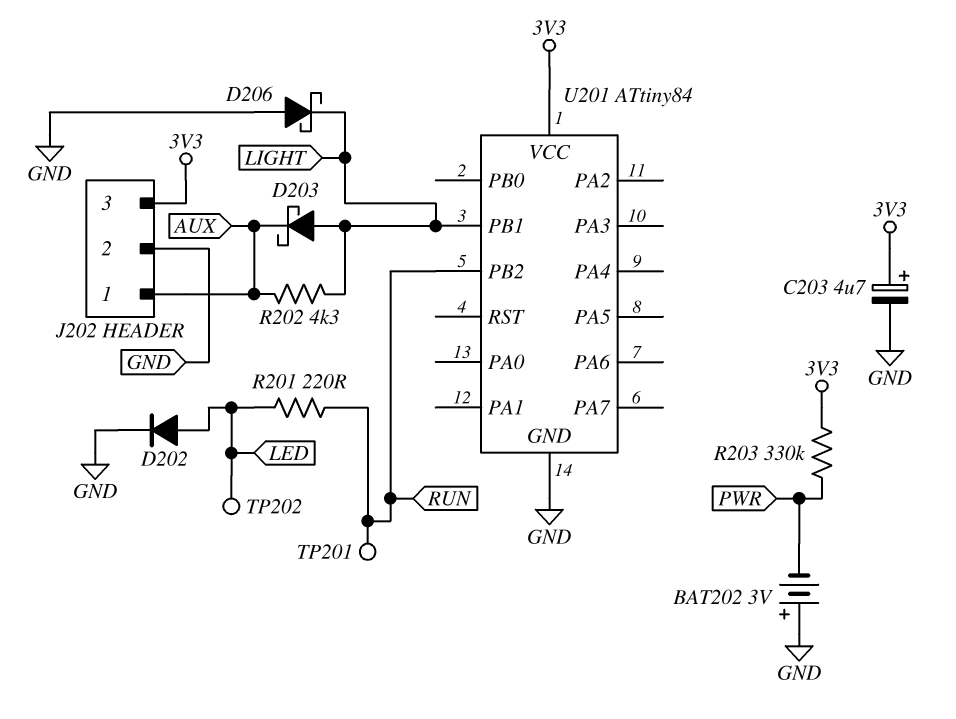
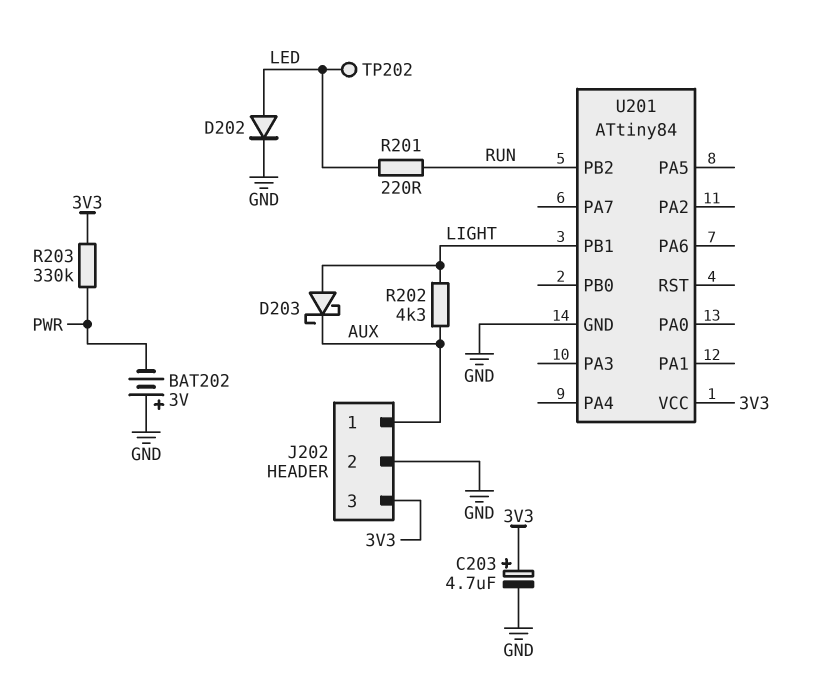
D206: schottky (A GND, K LIGHT) -> none
TP201: test point (RUN) -> none

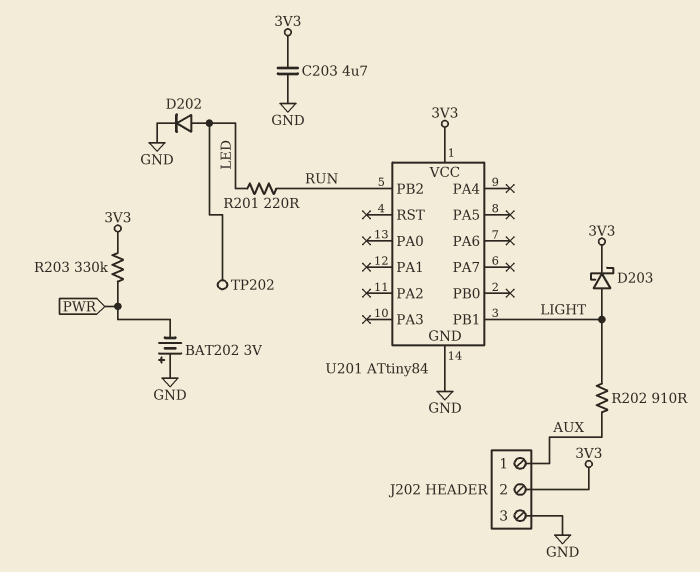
C203: 4.7uF (plus 3V3, minus GND) -> 4.7uF (3V3, GND)
D203: schottky (A LIGHT, K AUX) -> schottky (A LIGHT, K 3V3)
J202 pin 2: GND -> 3V3
J202 pin 3: 3V3 -> GND
R202: 4.3k (AUX, LIGHT) -> 910 (AUX, LIGHT)

